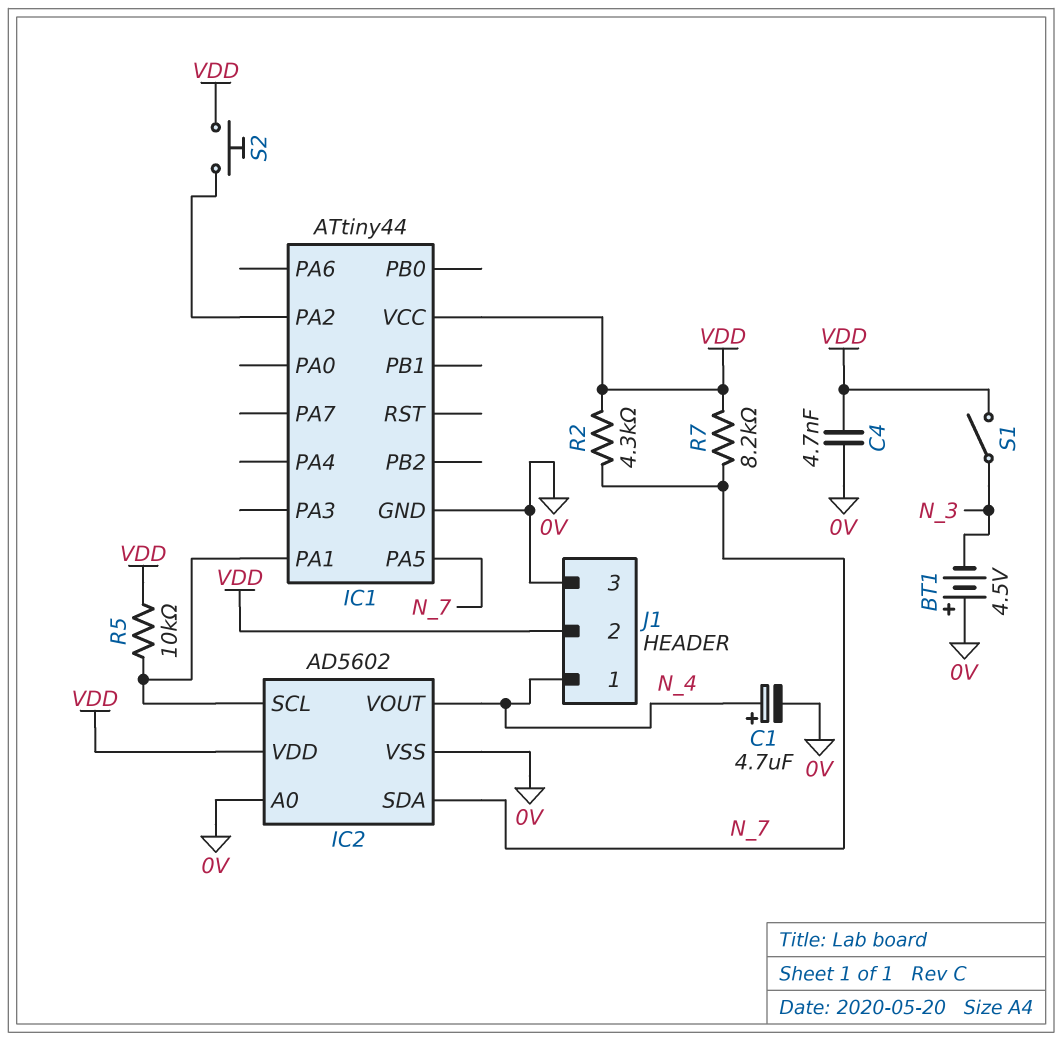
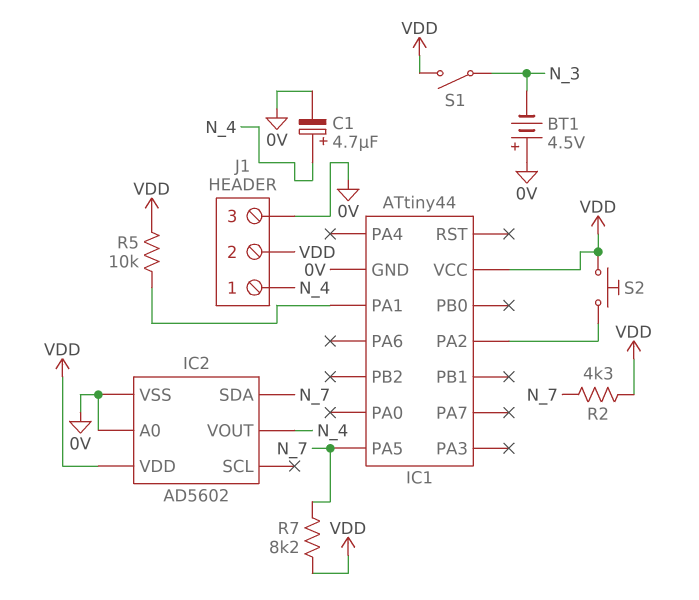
C4: 4.7nF (0V, VDD) -> none
IC2 pin SCL: IC1/PA1 -> none

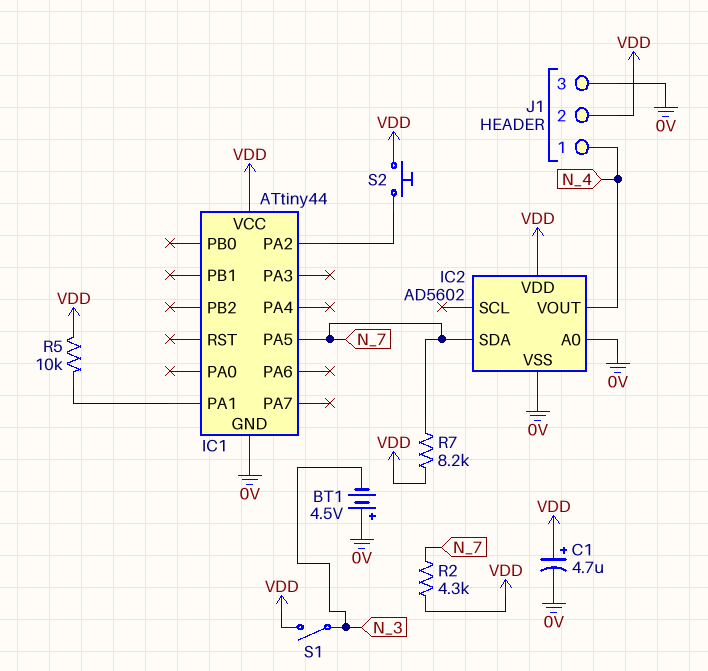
C1: 4.7uF (plus N_4, minus 0V) -> 4.7uF (plus VDD, minus 0V)

